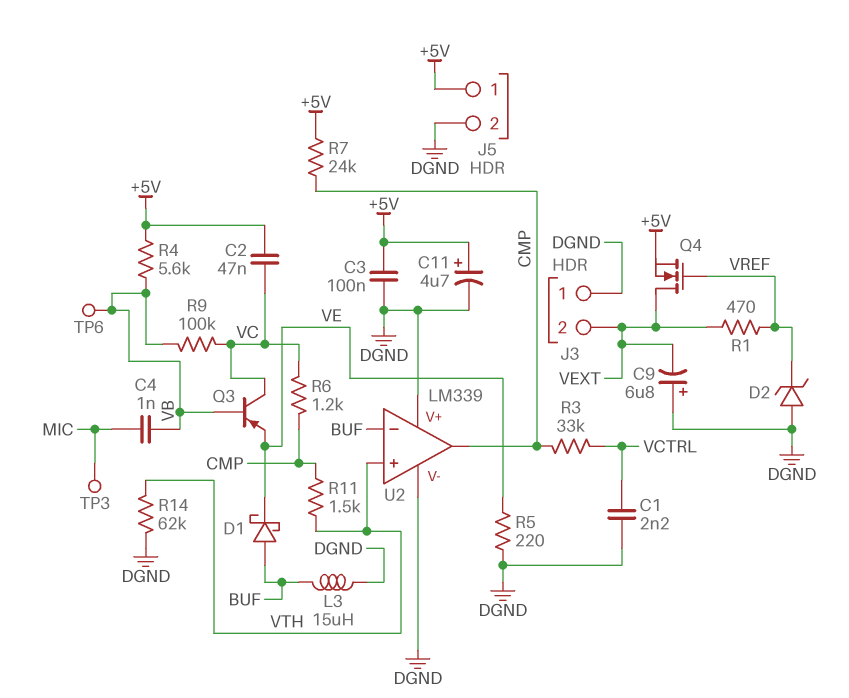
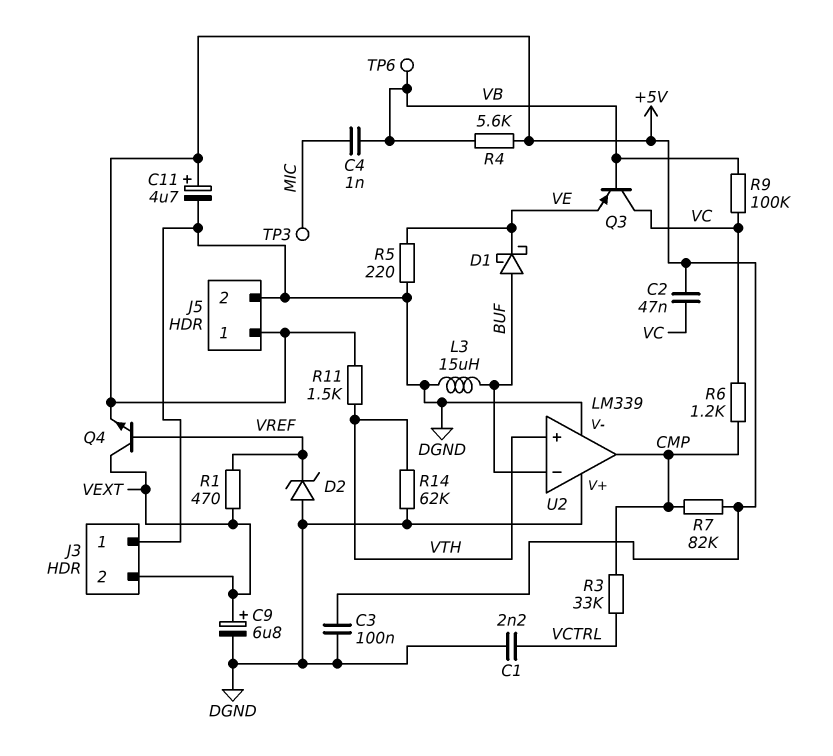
C9: 6.8uF (plus DGND, minus VEXT) -> 6.8uF (plus VEXT, minus DGND)
Q4: NMOS (G VREF, D VEXT, S +5V) -> NPN (B VREF, C VEXT, E +5V)
R7: 24k (+5V, CMP) -> 82k (+5V, CMP)
R11: 1.5k (CMP, VTH) -> 1.5k (+5V, VTH)

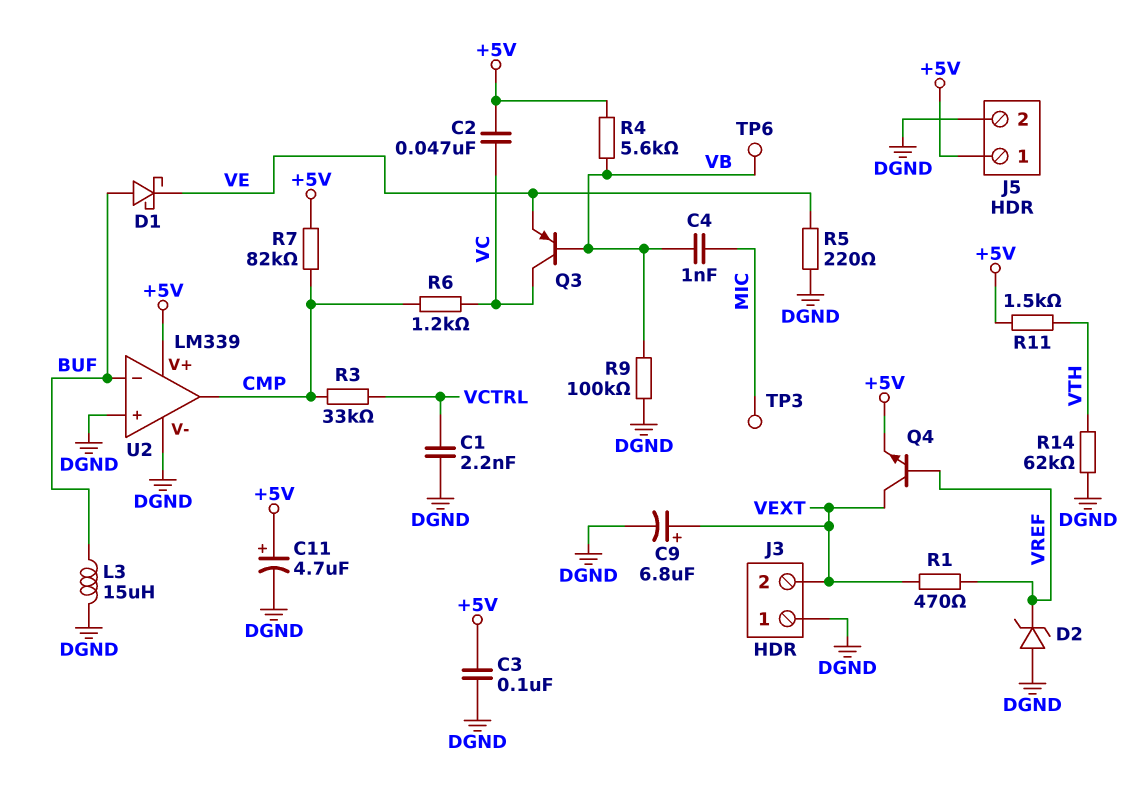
R9: 100k (VB, VC) -> 100k (DGND, VB)
U2 pin V+: DGND -> +5V
U2 pin in+: VTH -> DGND

